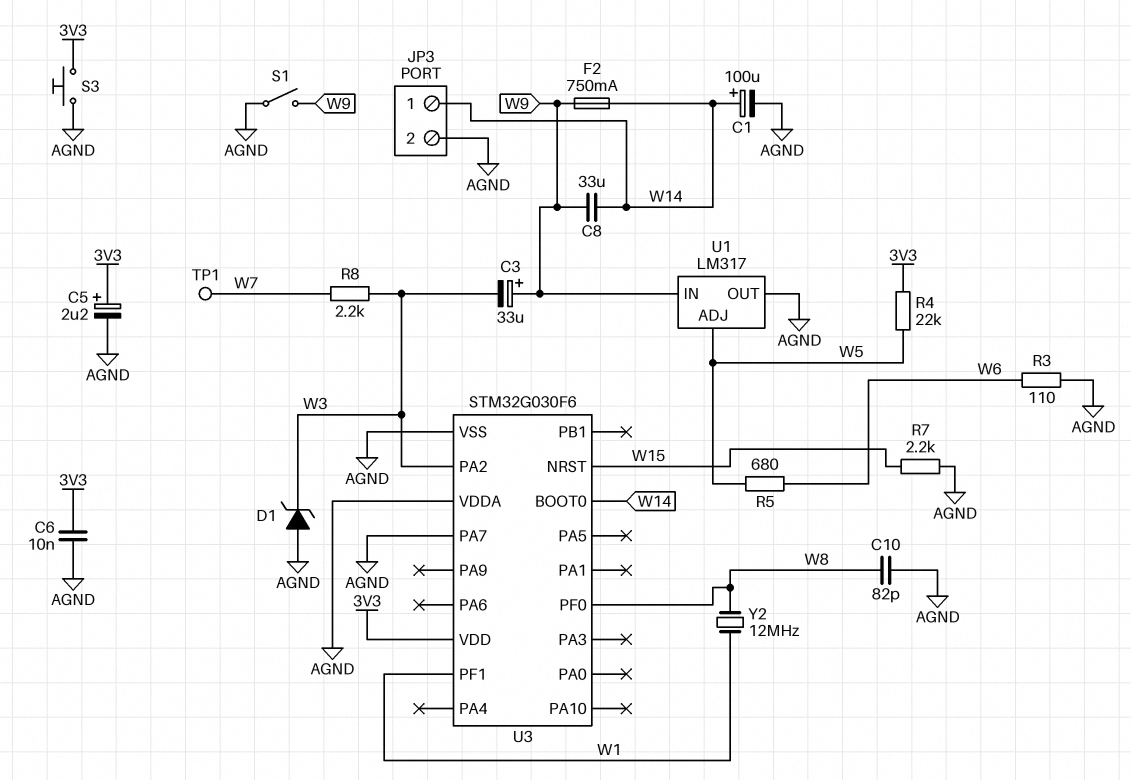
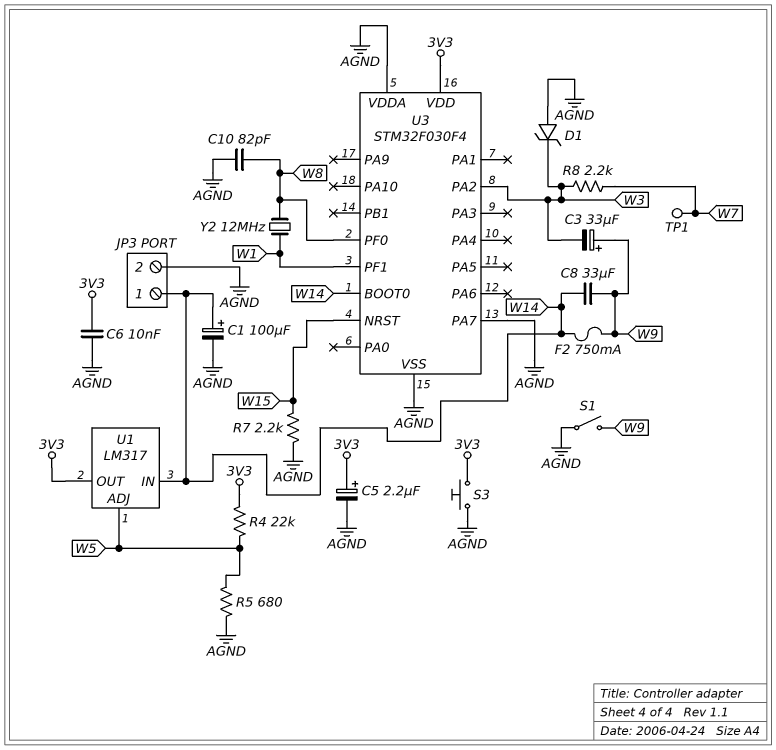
R3: 110 (AGND, W6) -> none
R5: 680 (W5, W6) -> 680 (AGND, W5)
U1 pin IN: W9 -> W14
U1 pin OUT: AGND -> 3V3
U3: STM32G030F6 -> STM32F030F4

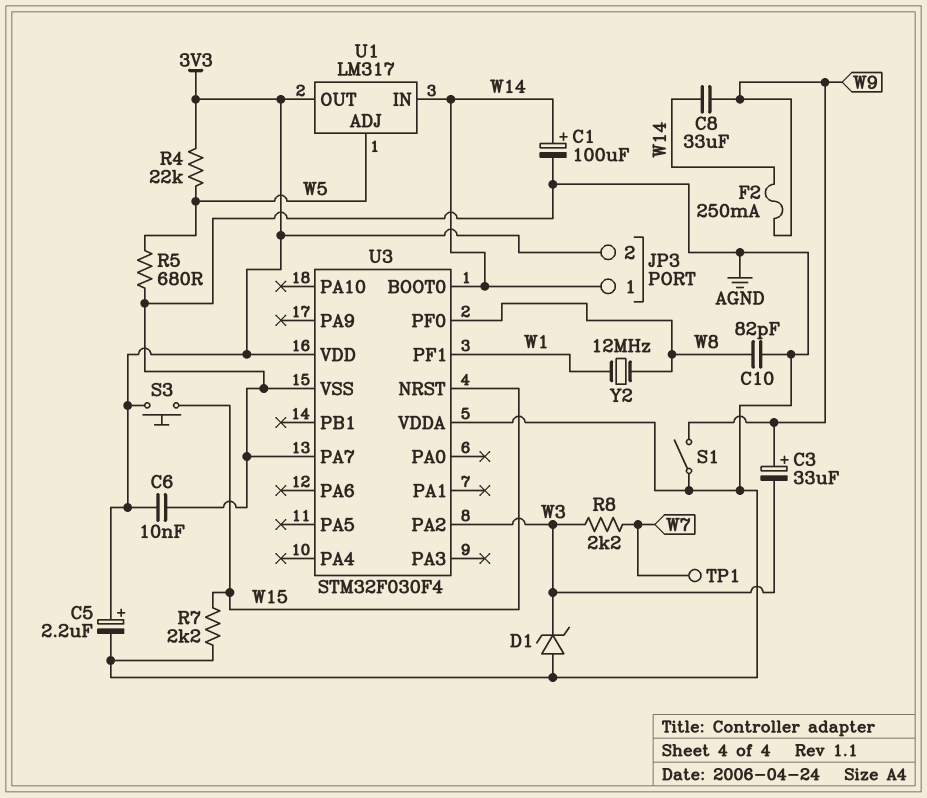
F2: 750mA (W9, W14) -> 250mA (W9, W14)
JP3 pin 2: AGND -> 3V3
S3: button (3V3, AGND) -> button (3V3, W15)

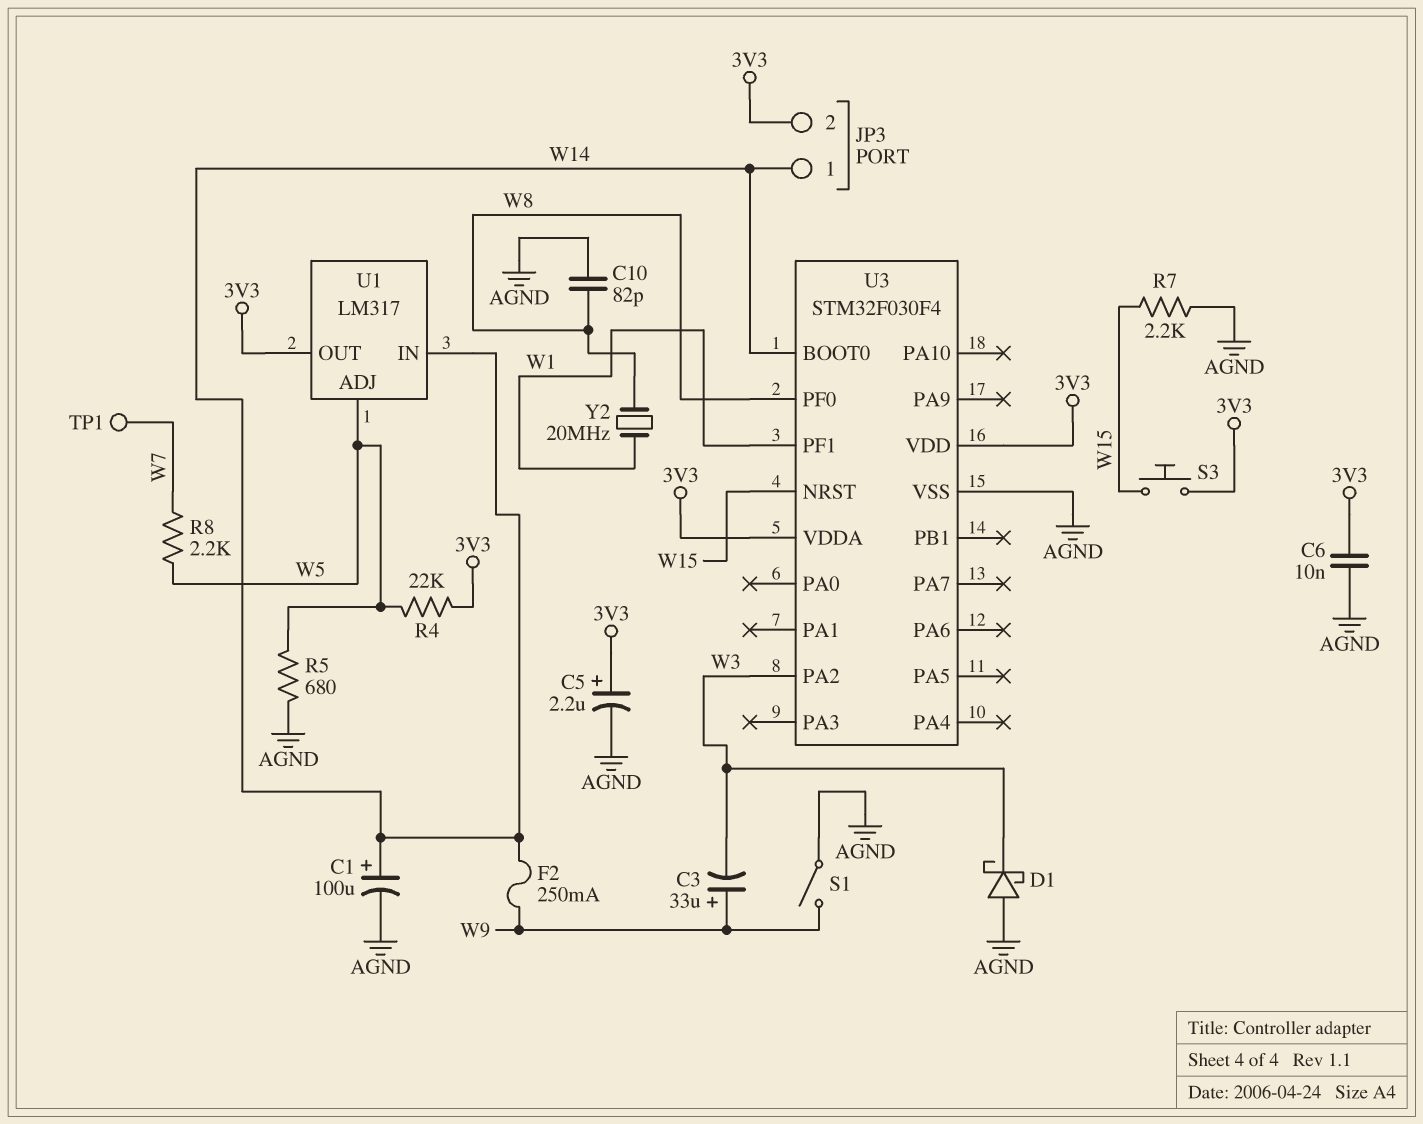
C8: 33uF (W9, W14) -> none
D1: zener (A AGND, K W3) -> schottky (A AGND, K W3)
R8: 2.2k (W3, W7) -> 2.2k (W5, W7)
U3 pin PA7: AGND -> none
U3 pin VDDA: AGND -> 3V3
Y2: 12MHz (W1, W8) -> 20MHz (W1, W8)

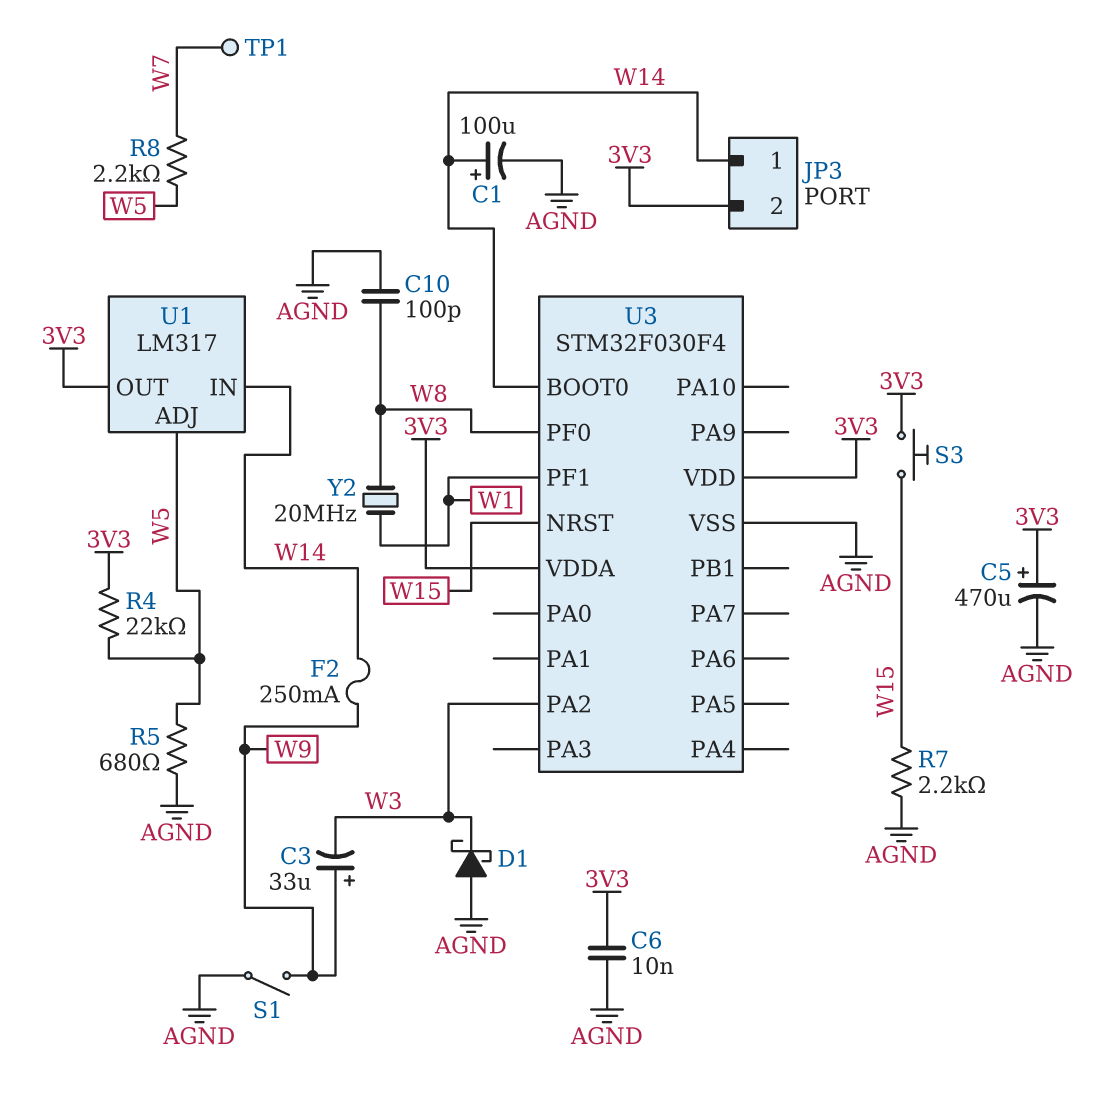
C5: 2.2uF (plus 3V3, minus AGND) -> 470uF (plus 3V3, minus AGND)
C10: 82pF (AGND, W8) -> 100pF (AGND, W8)

